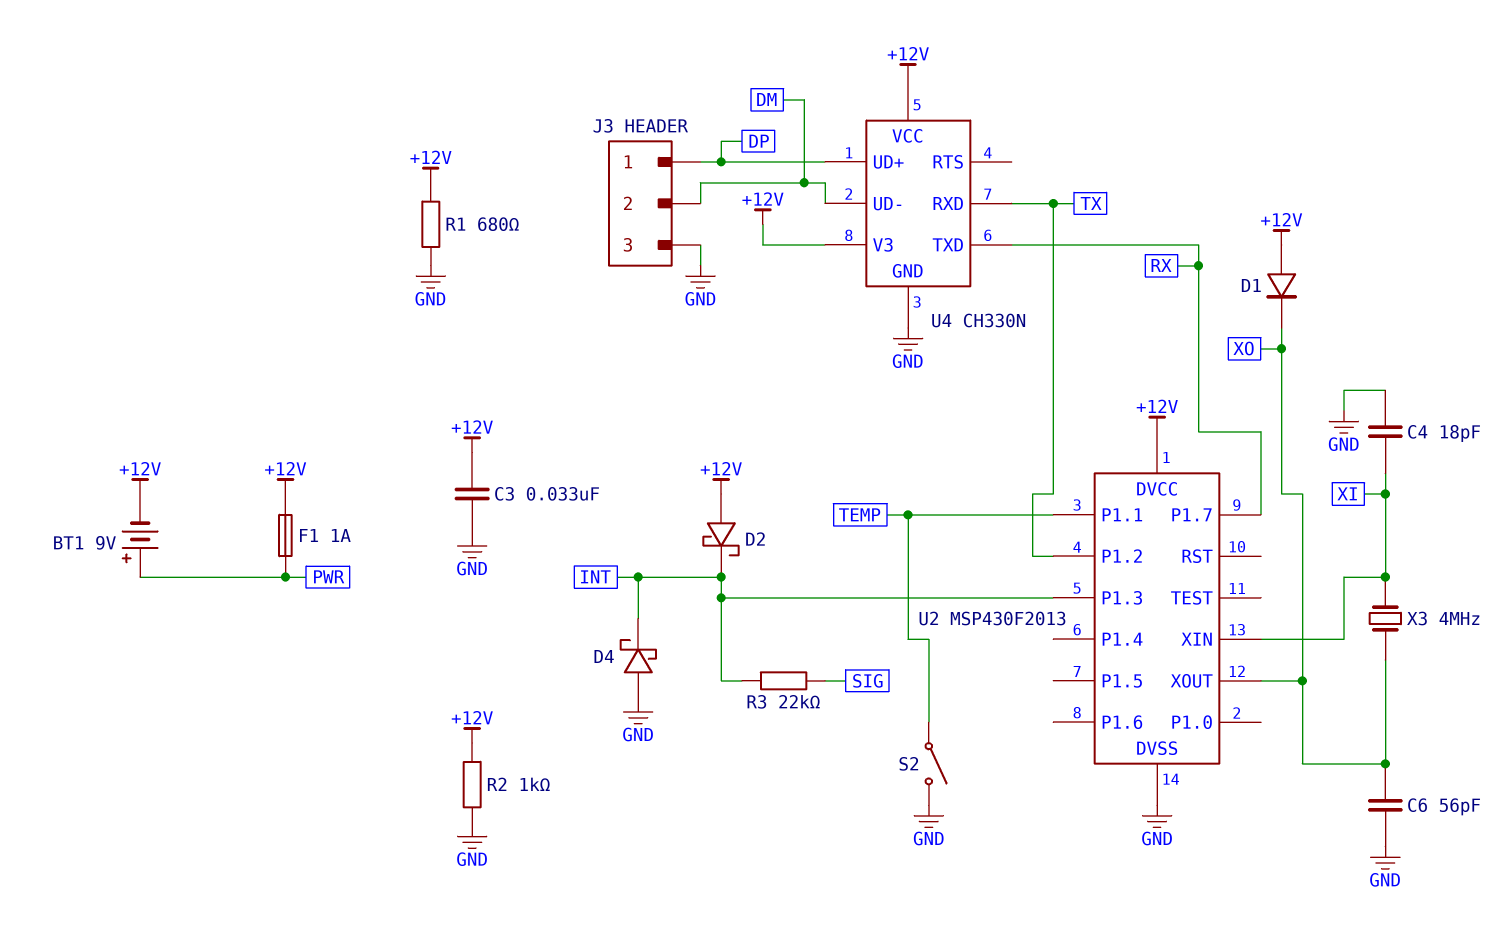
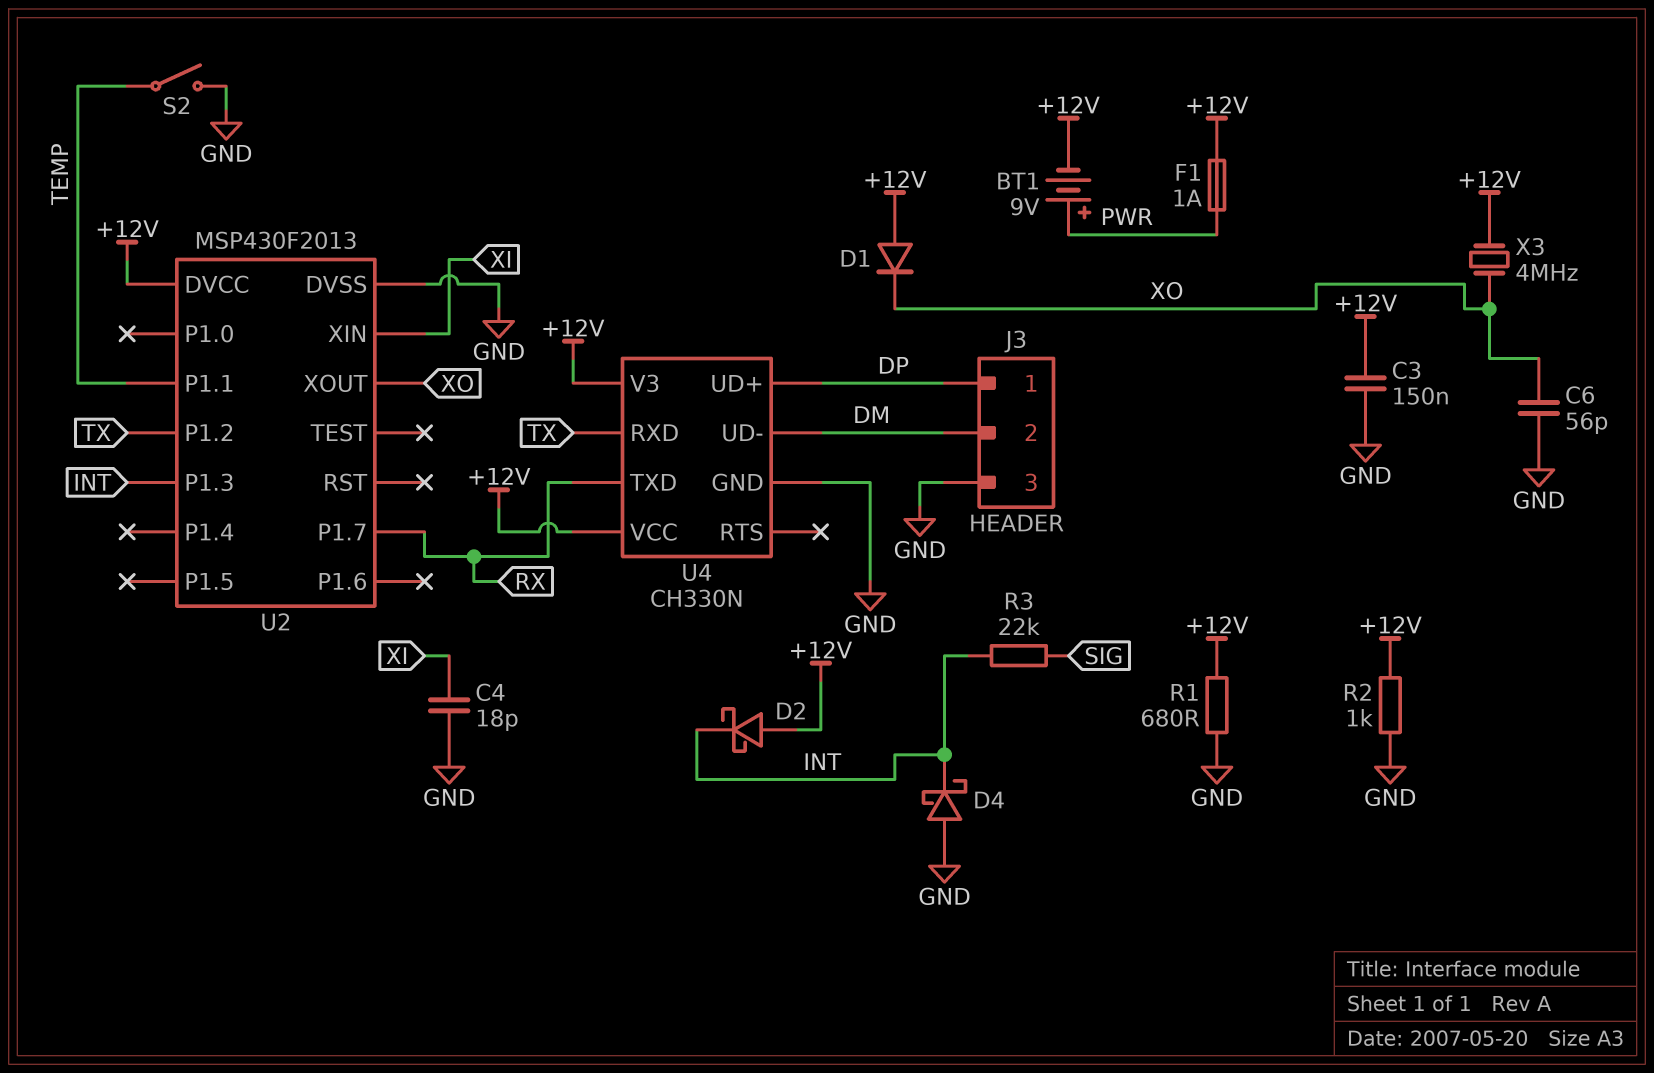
C3: 33nF (+12V, GND) -> 150nF (+12V, GND)
X3: 4MHz (XI, XO) -> 4MHz (+12V, XO)

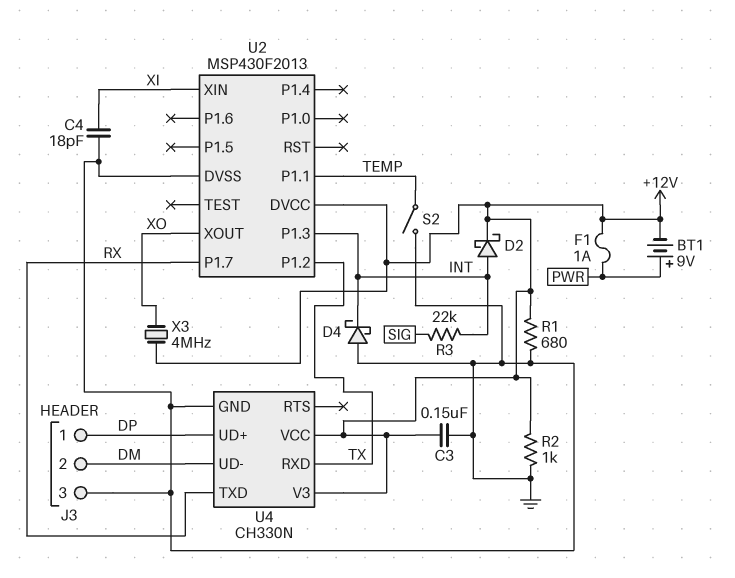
C6: 56pF (GND, XO) -> none
D1: diode (A +12V, K XO) -> none
D2: schottky (A +12V, K INT) -> schottky (A INT, K +12V)

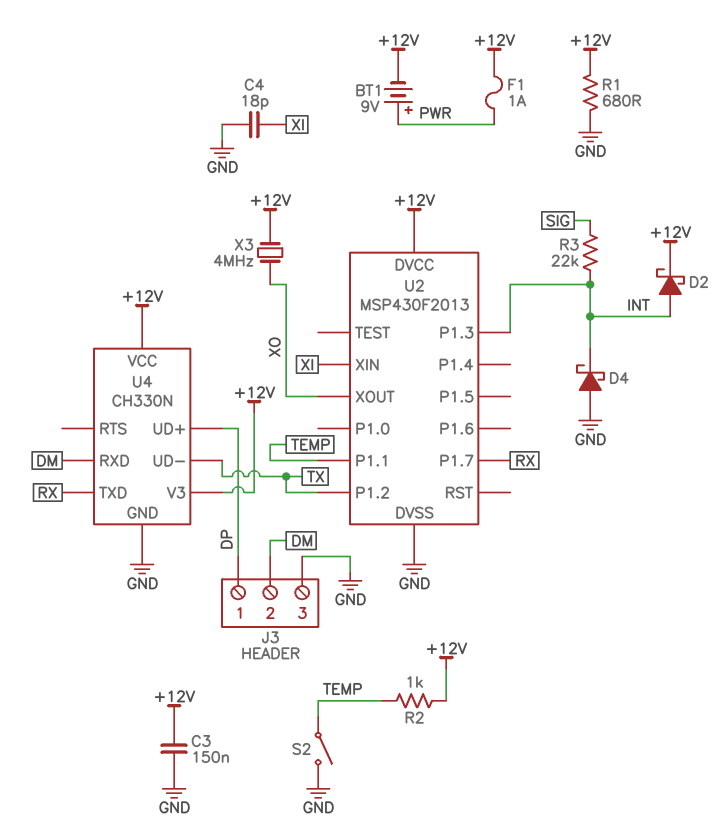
R2: 1k (+12V, GND) -> 1k (+12V, TEMP)
U4 pin RXD: TX -> DM
U4 pin UD-: DM -> TX

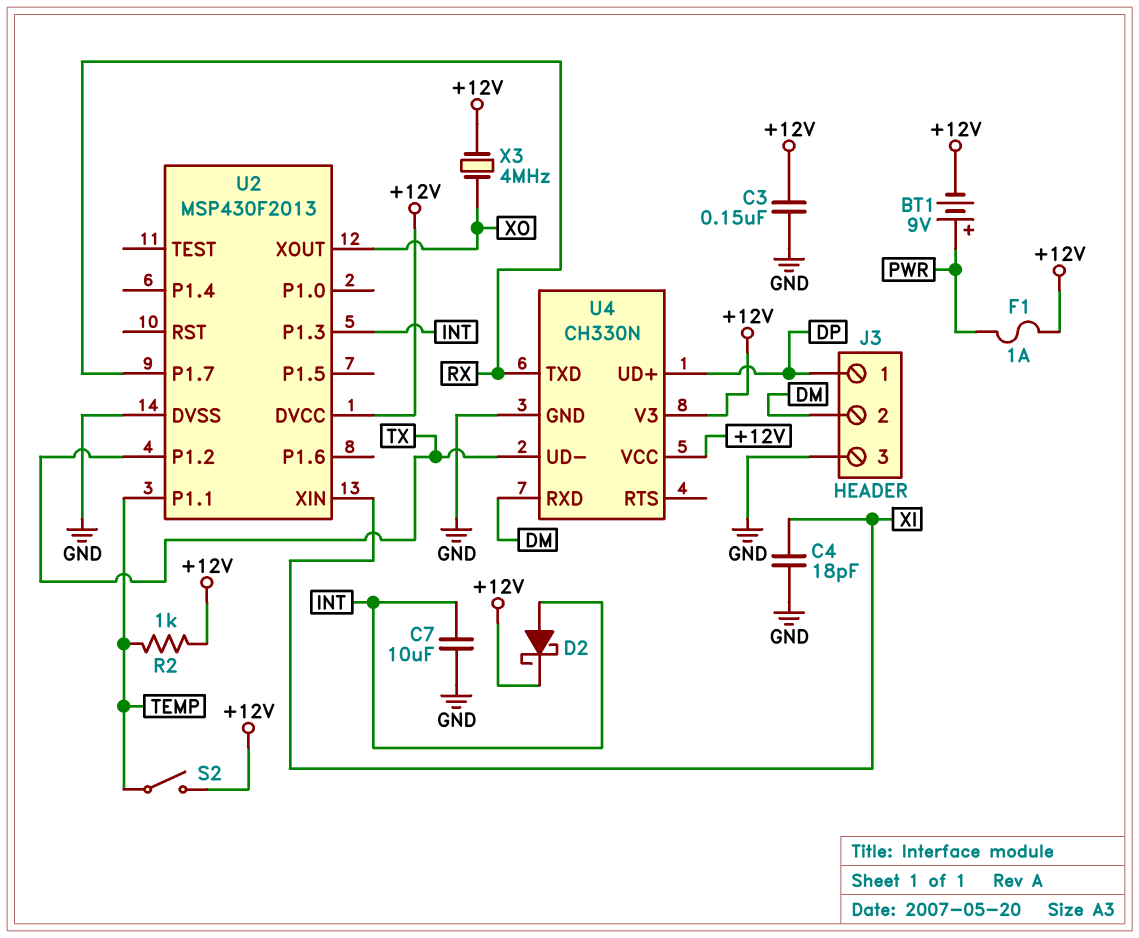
C7: none -> 10uF (GND, INT)
D4: schottky (A GND, K INT) -> none
R1: 680 (+12V, GND) -> none
R3: 22k (INT, SIG) -> none
S2: switch (GND, TEMP) -> switch (+12V, TEMP)

